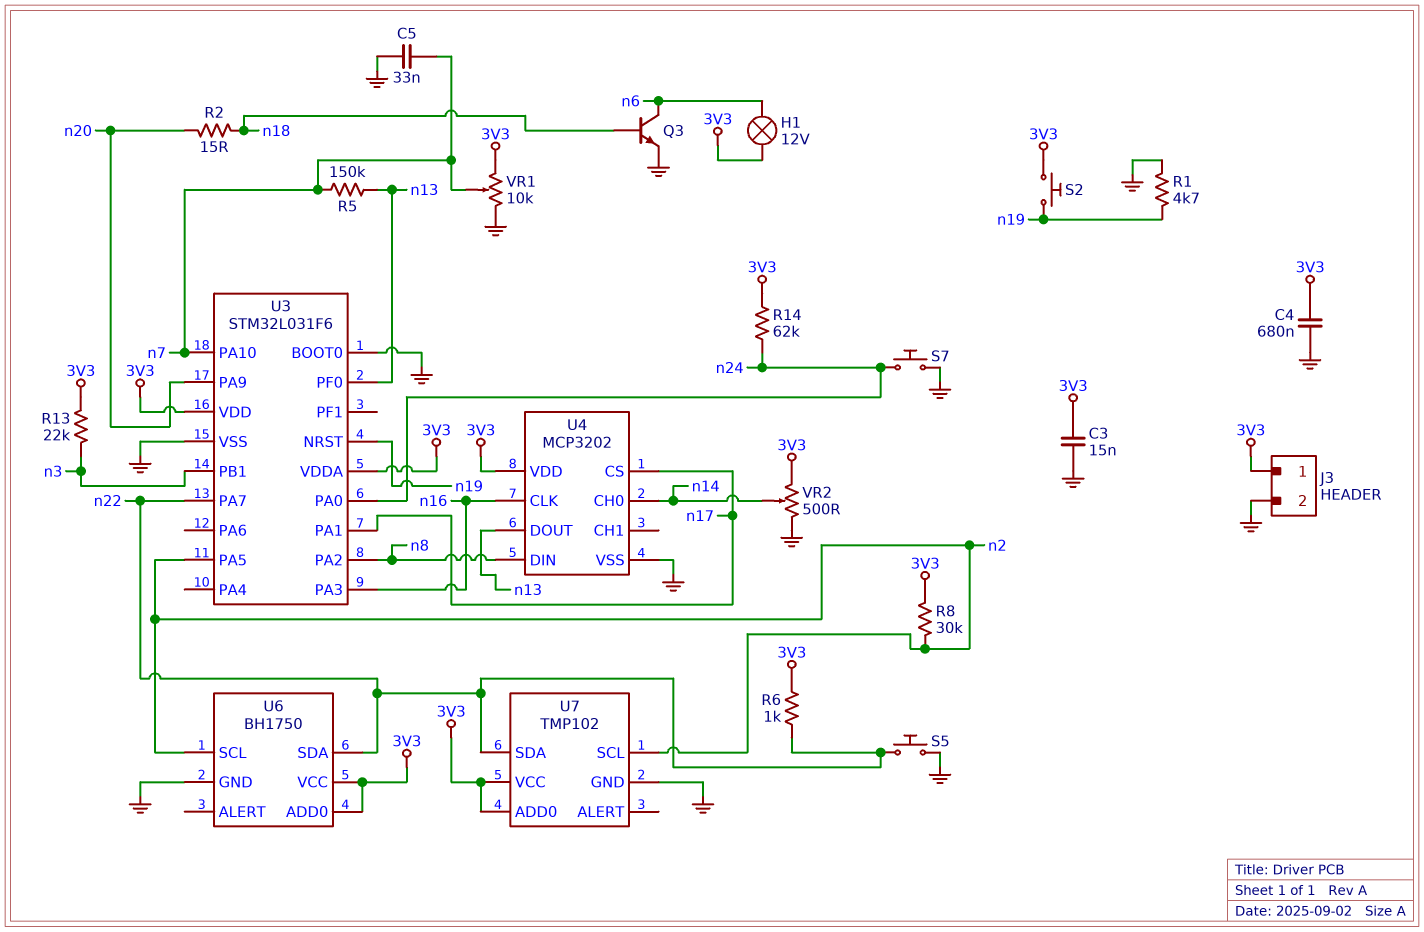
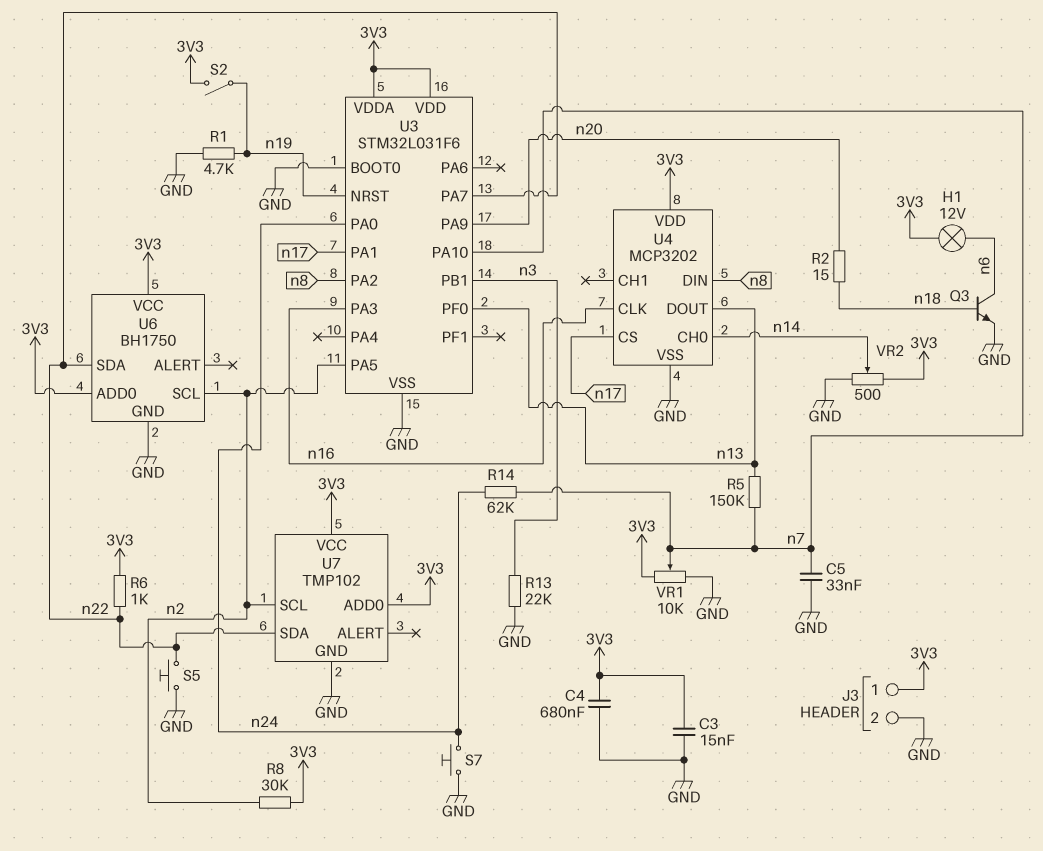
R13: 22k (3V3, n3) -> 22k (GND, n3)
R14: 62k (3V3, n24) -> 62k (n7, n24)
S2: button (3V3, n19) -> switch (3V3, n19)

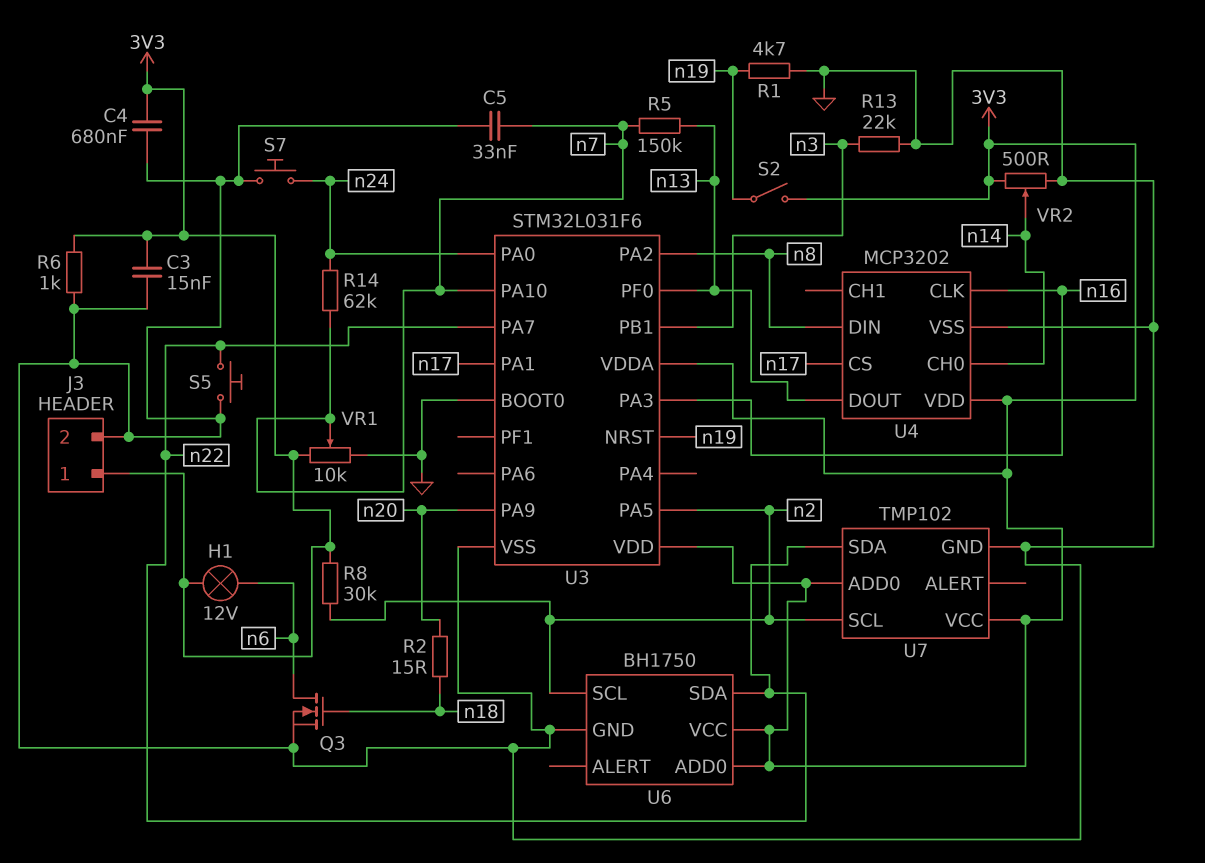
Q3: NPN (B n18, C n6, E GND) -> NMOS (G n18, D n6, S GND)
R6: 1k (3V3, n22) -> 1k (3V3, GND)

